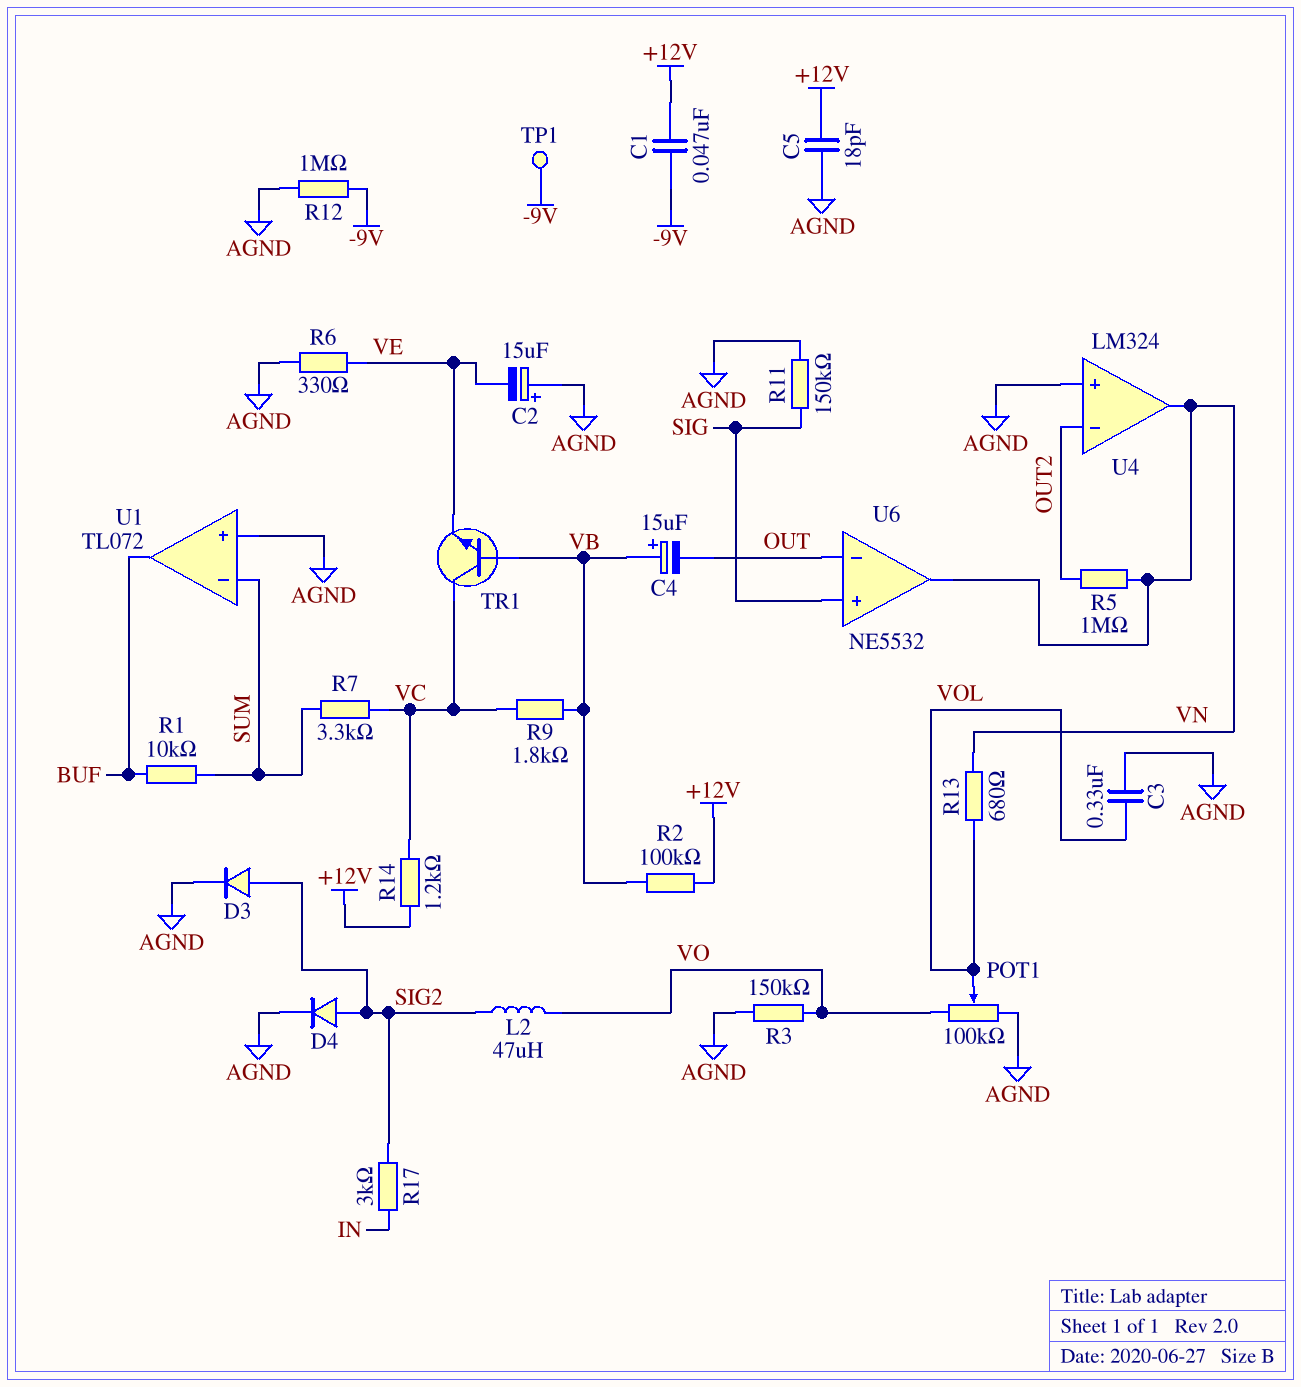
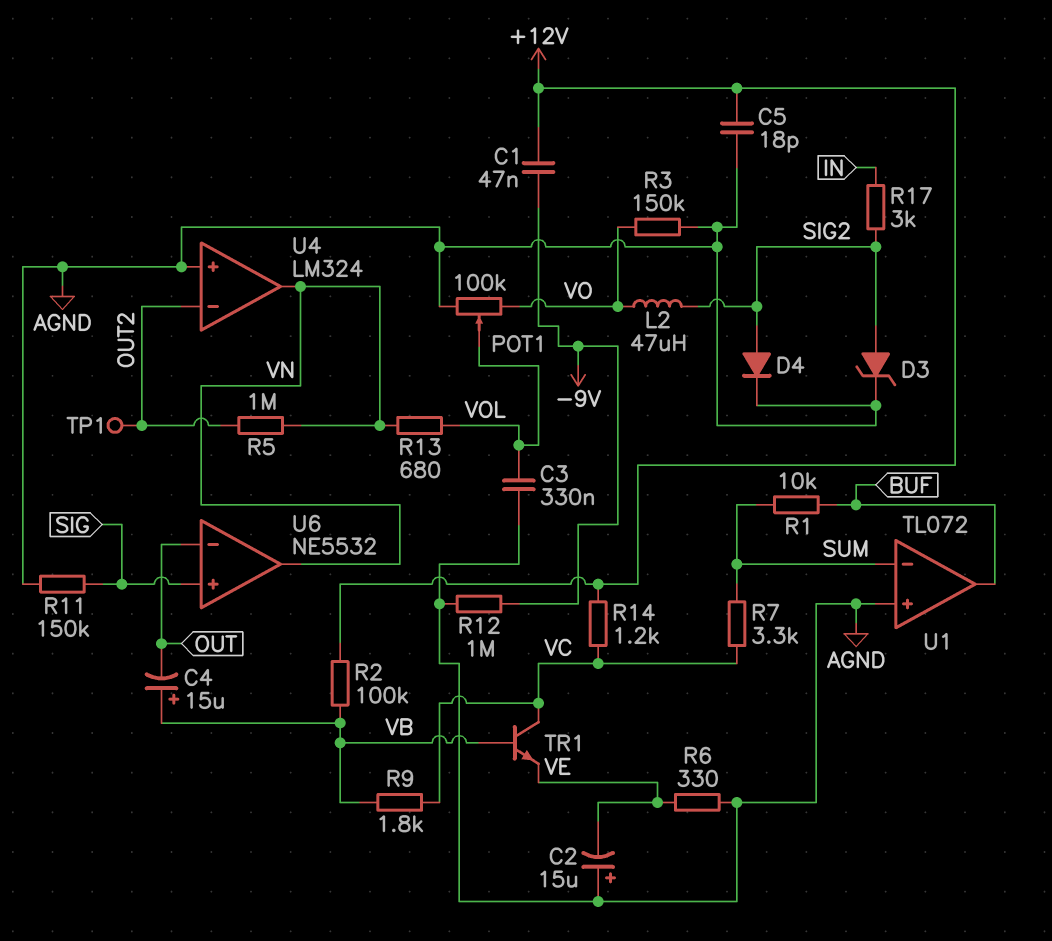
D3: diode (A SIG2, K AGND) -> zener (A SIG2, K AGND)
TP1: test point (-9V) -> test point (OUT2)

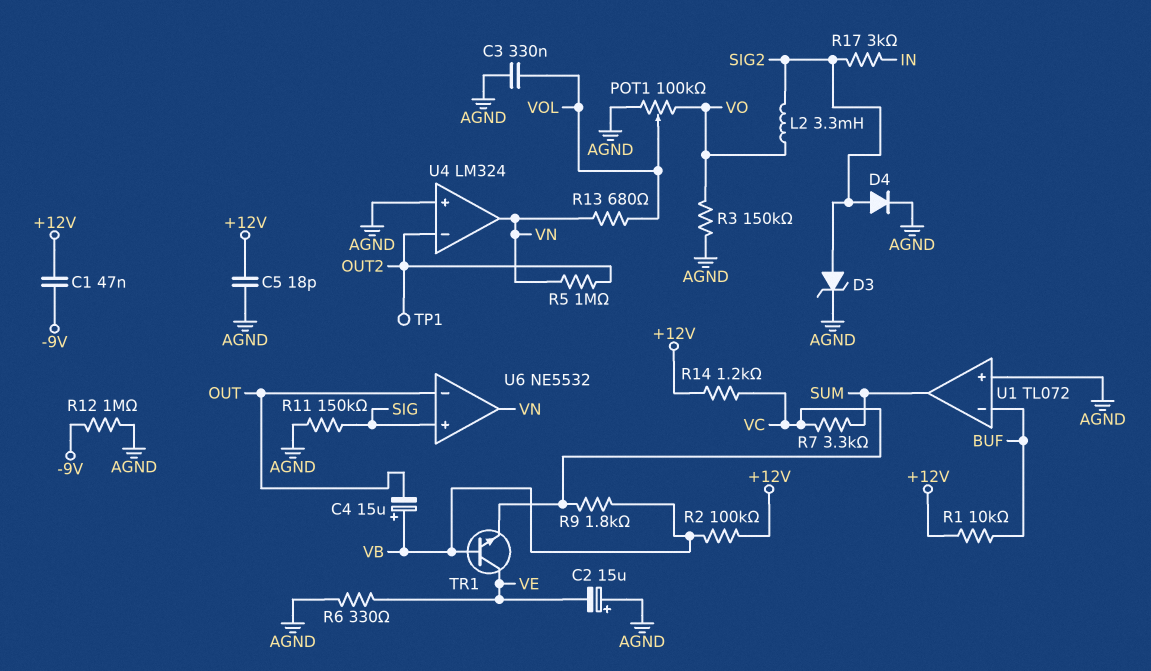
L2: 47uH (SIG2, VO) -> 3.3mH (SIG2, VO)
R1: 10k (BUF, SUM) -> 10k (+12V, BUF)
TR1: NPN (B VB, C VC, E VE) -> NPN (B VB, C VE, E VC)
U1 pin in-: SUM -> BUF
U1 pin out: BUF -> SUM

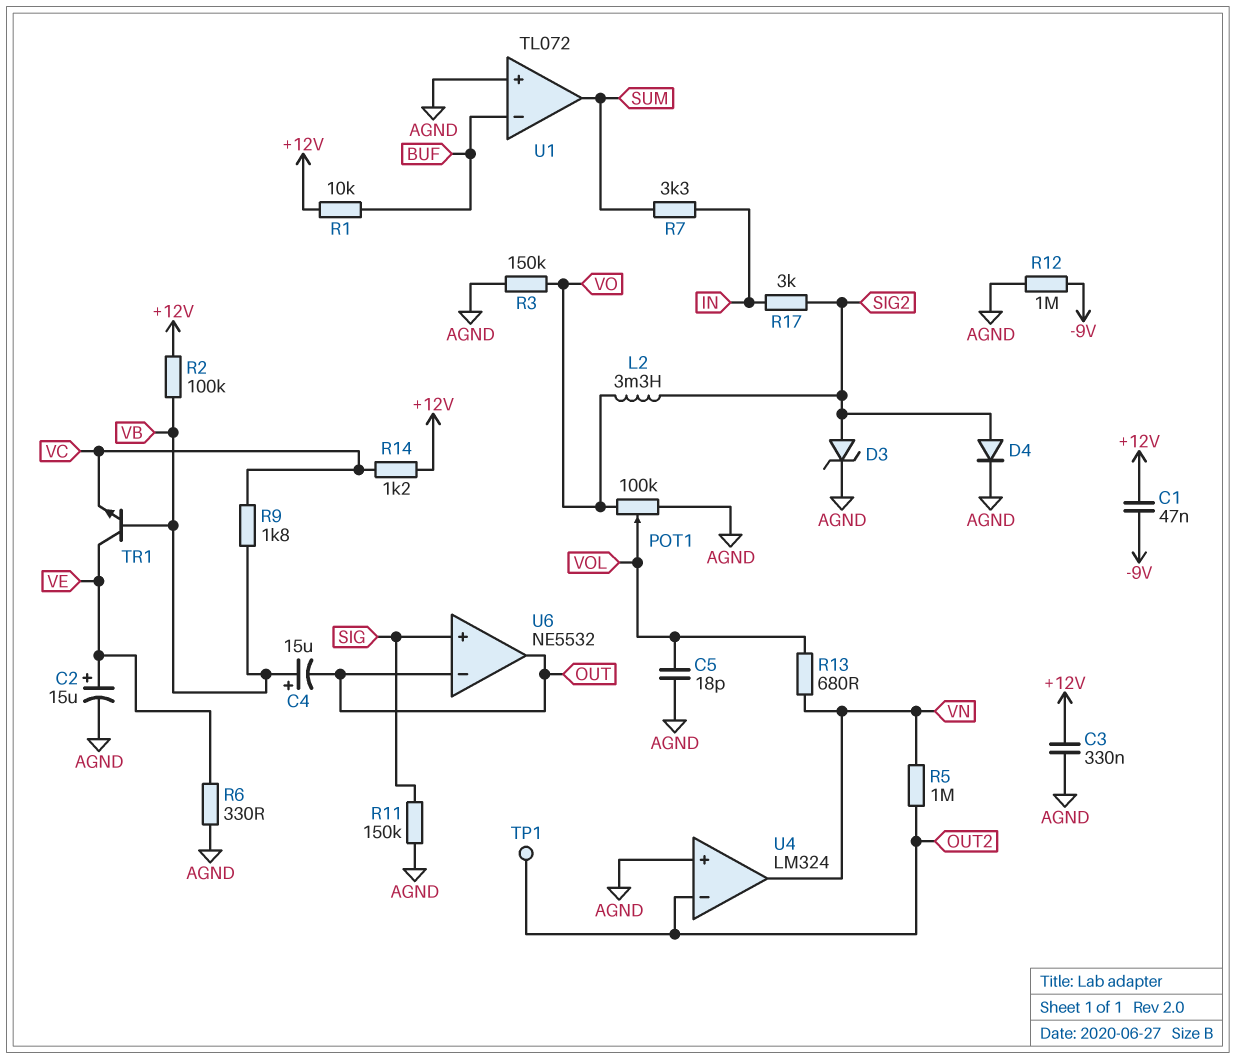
C2: 15uF (plus AGND, minus VE) -> 15uF (plus VE, minus AGND)
C3: 330nF (AGND, VOL) -> 330nF (+12V, AGND)
C5: 18pF (+12V, AGND) -> 18pF (AGND, VOL)
R7: 3.3k (SUM, VC) -> 3.3k (IN, SUM)
U6 pin out: VN -> OUT

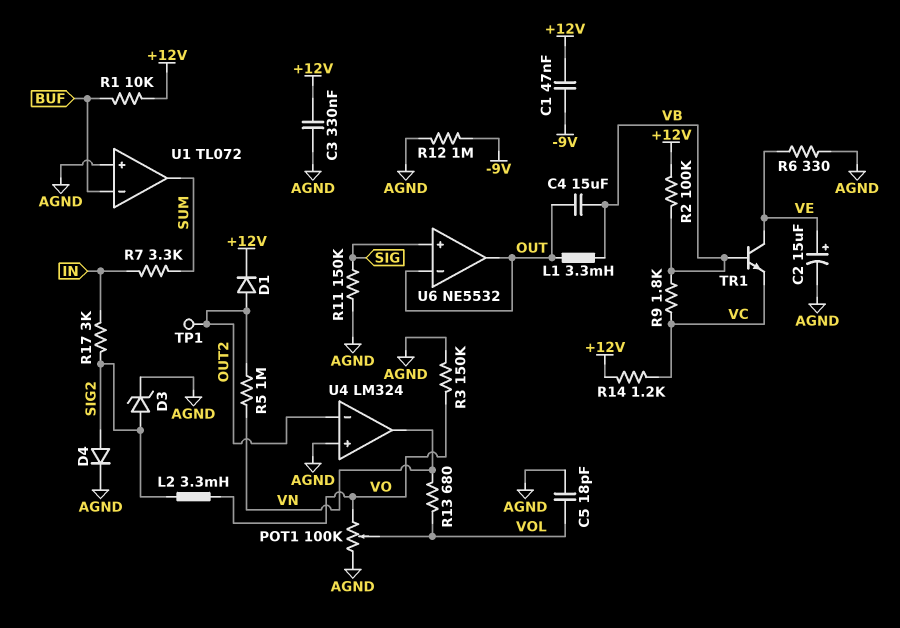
C4: 15uF (plus VB, minus OUT) -> 15uF (OUT, VB)
D1: none -> diode (A OUT2, K +12V)
L1: none -> 3.3mH (OUT, VB)

